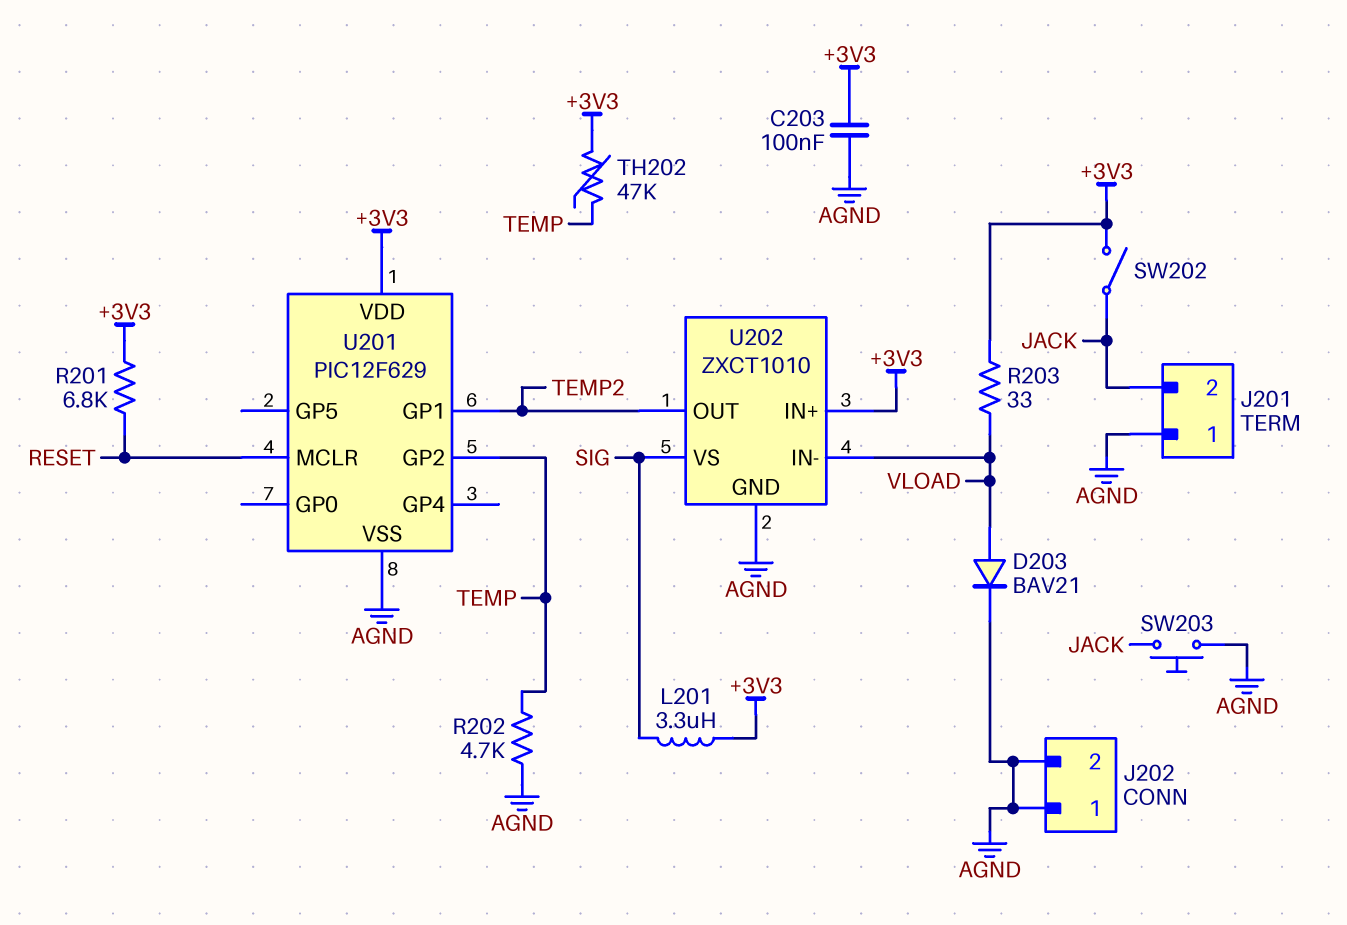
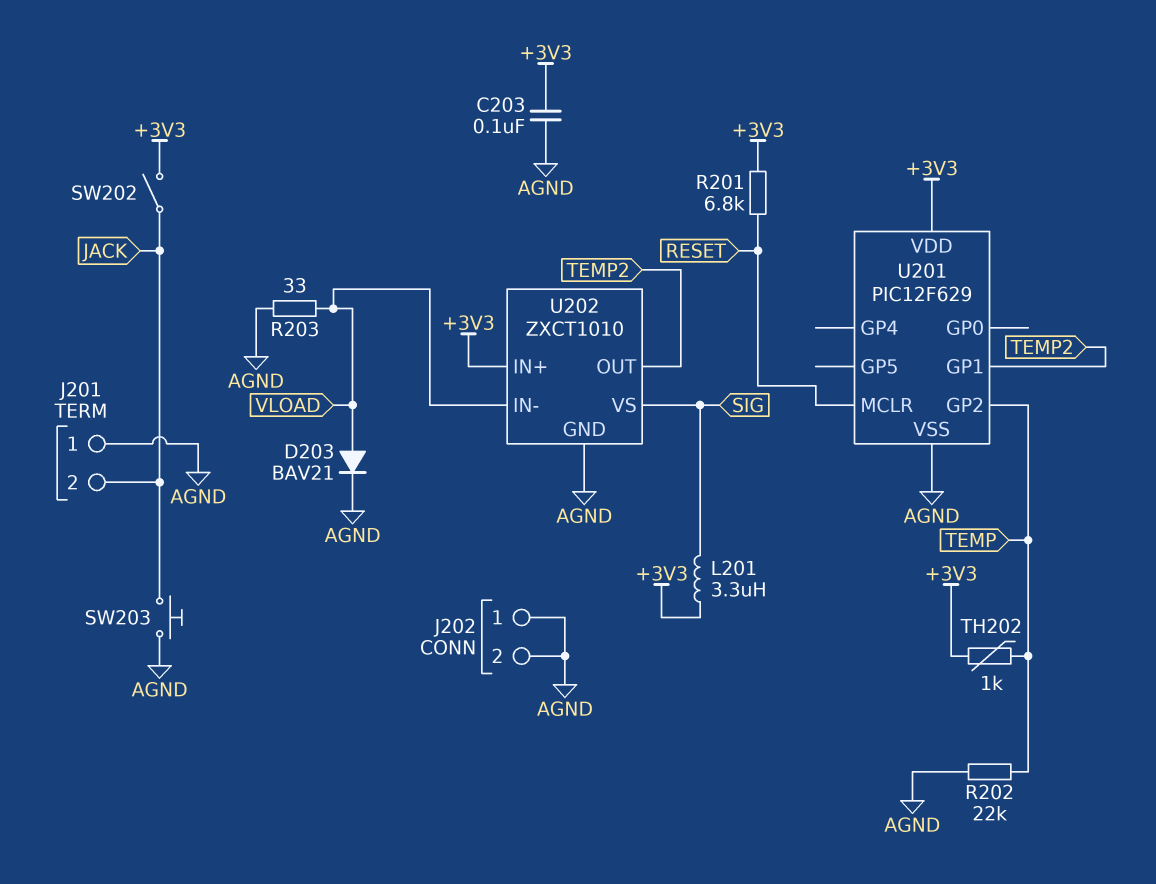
R202: 4.7k (AGND, TEMP) -> 22k (AGND, TEMP)
R203: 33 (+3V3, VLOAD) -> 33 (AGND, VLOAD)
TH202: 47k (+3V3, TEMP) -> 1k (+3V3, TEMP)

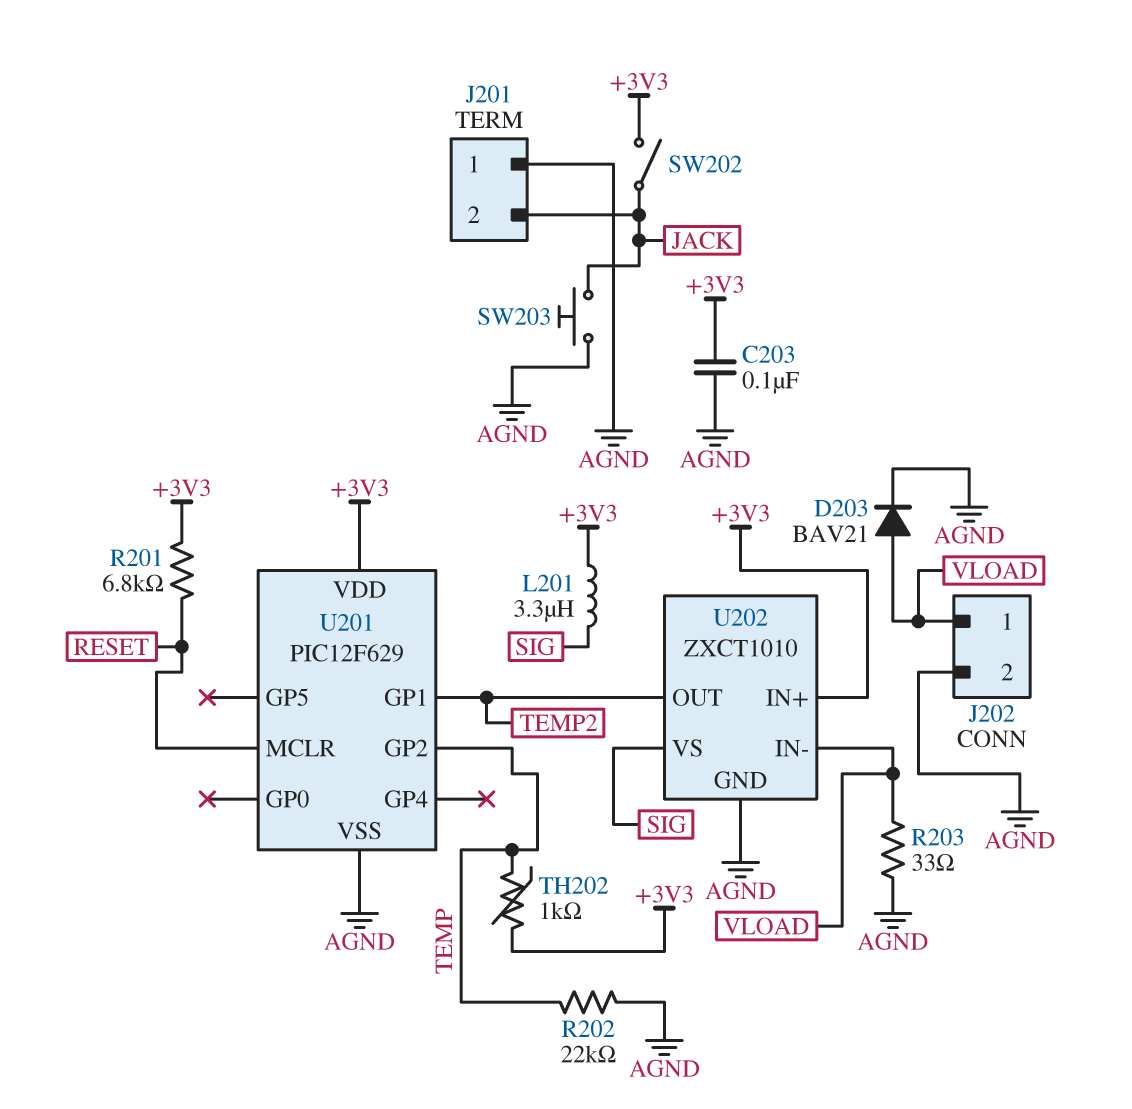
J202 pin 1: AGND -> VLOAD

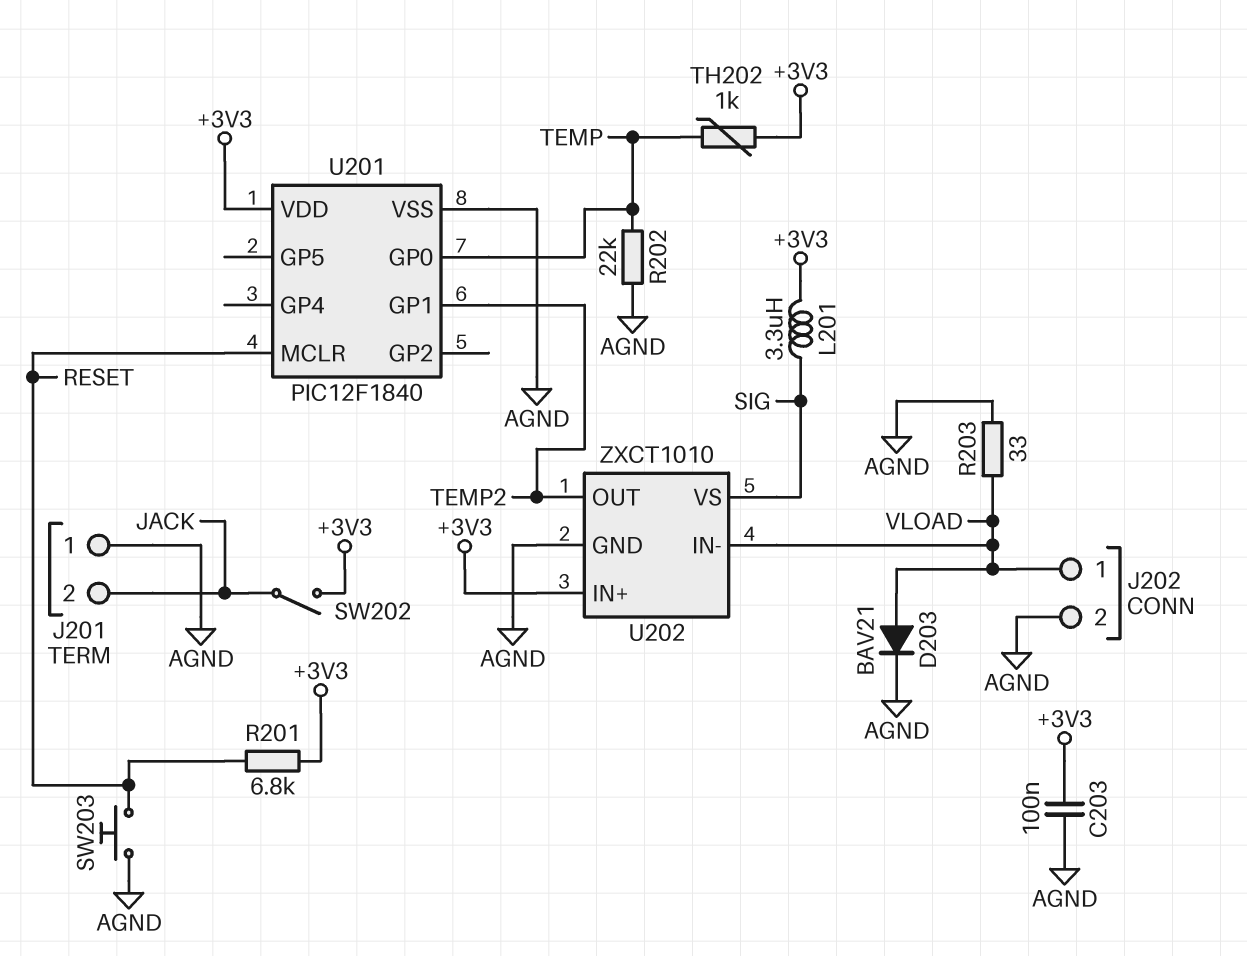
SW203: button (AGND, JACK) -> button (AGND, RESET)
U201: PIC12F629 -> PIC12F1840
U201 pin GP0: none -> TEMP
U201 pin GP2: TEMP -> none

